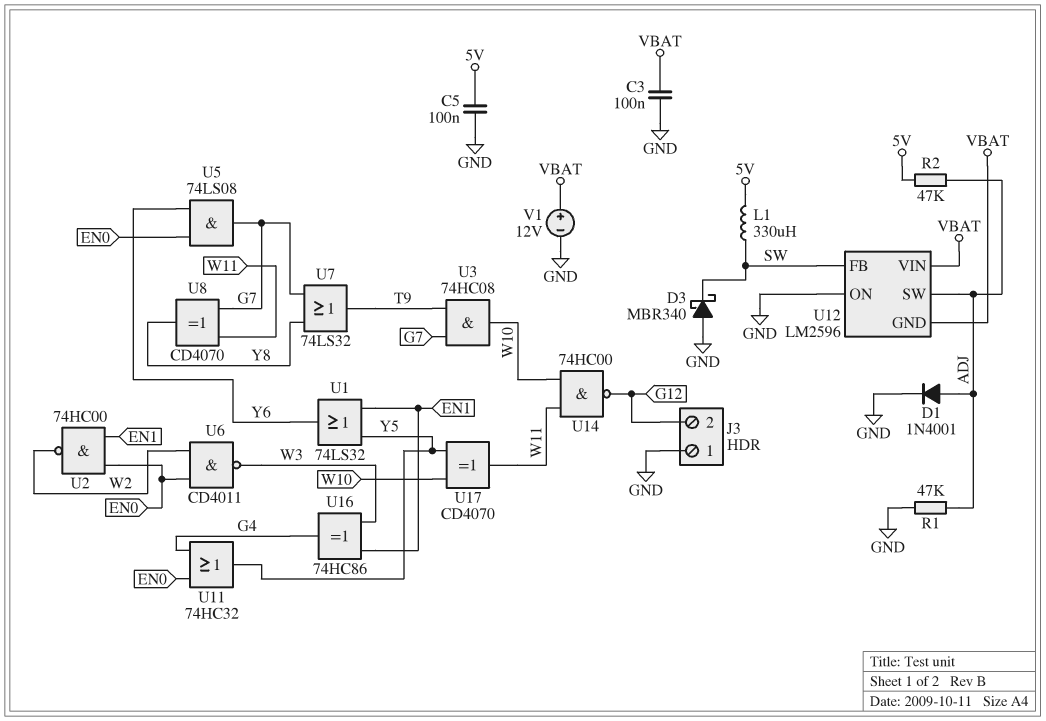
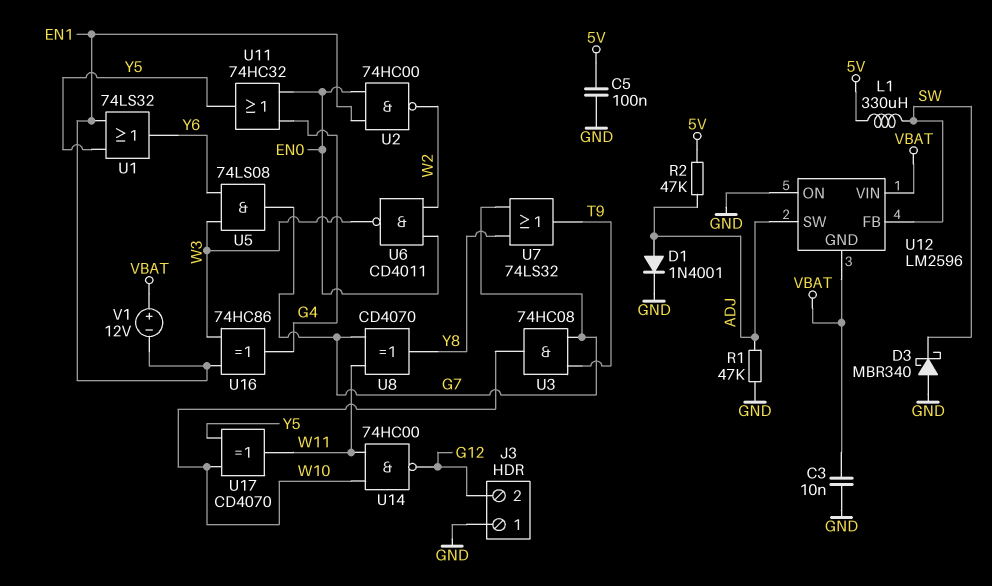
C3: 100nF (GND, VBAT) -> 10nF (GND, VBAT)
U5: AND 74LS08 (in EN0, in Y6, out G7) -> AND 74LS08 (in W3, in Y6, out G7)
V1: 12V (plus VBAT, minus GND) -> 12V (plus VBAT, minus EN1)

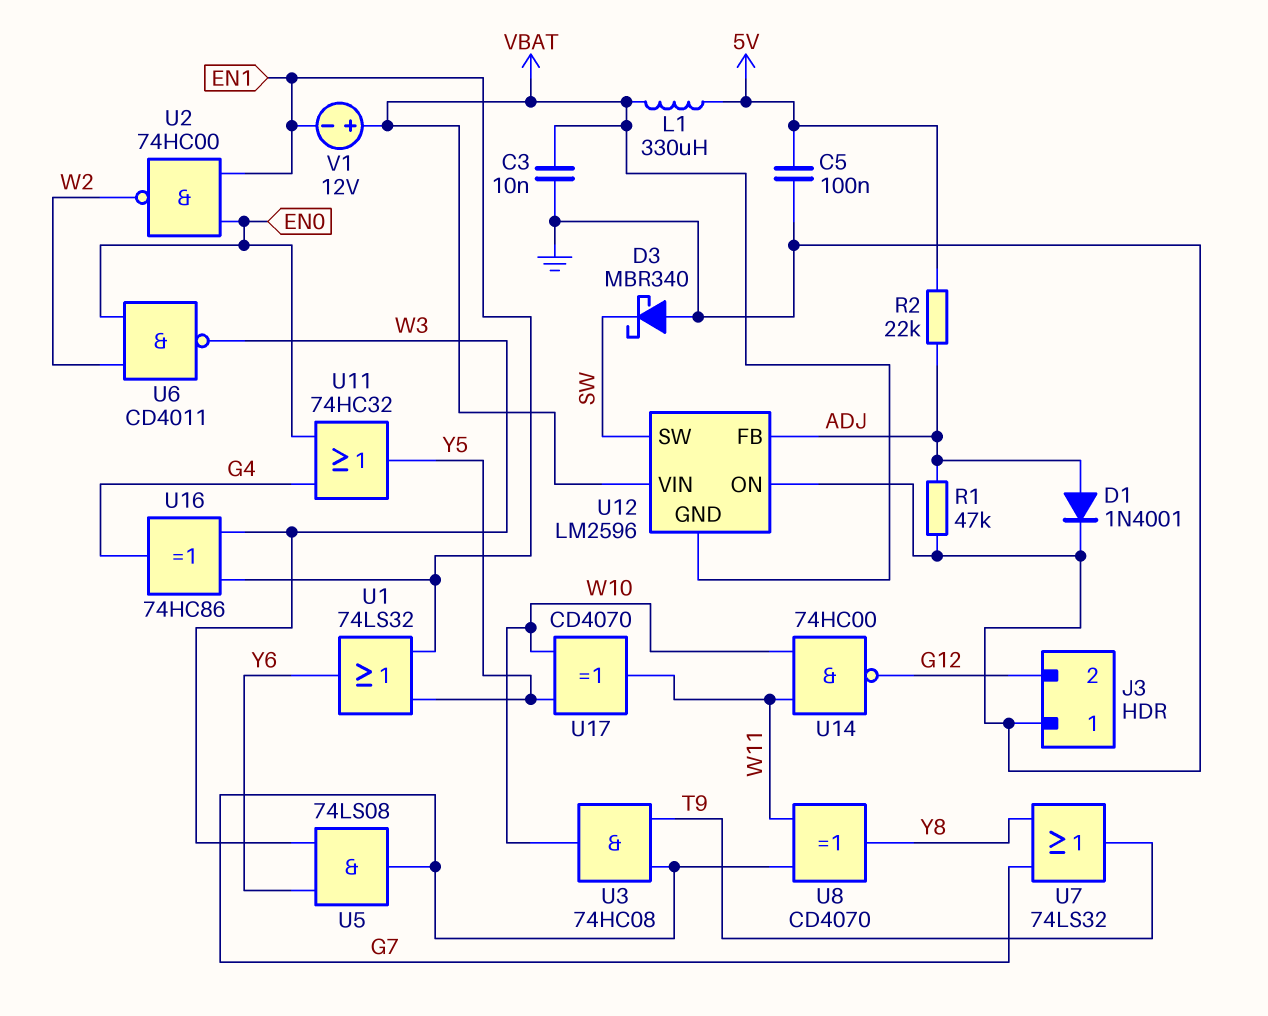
L1: 330uH (5V, SW) -> 330uH (5V, VBAT)
R2: 47k (5V, ADJ) -> 22k (5V, ADJ)
U12 pin FB: SW -> ADJ
U12 pin SW: ADJ -> SW

